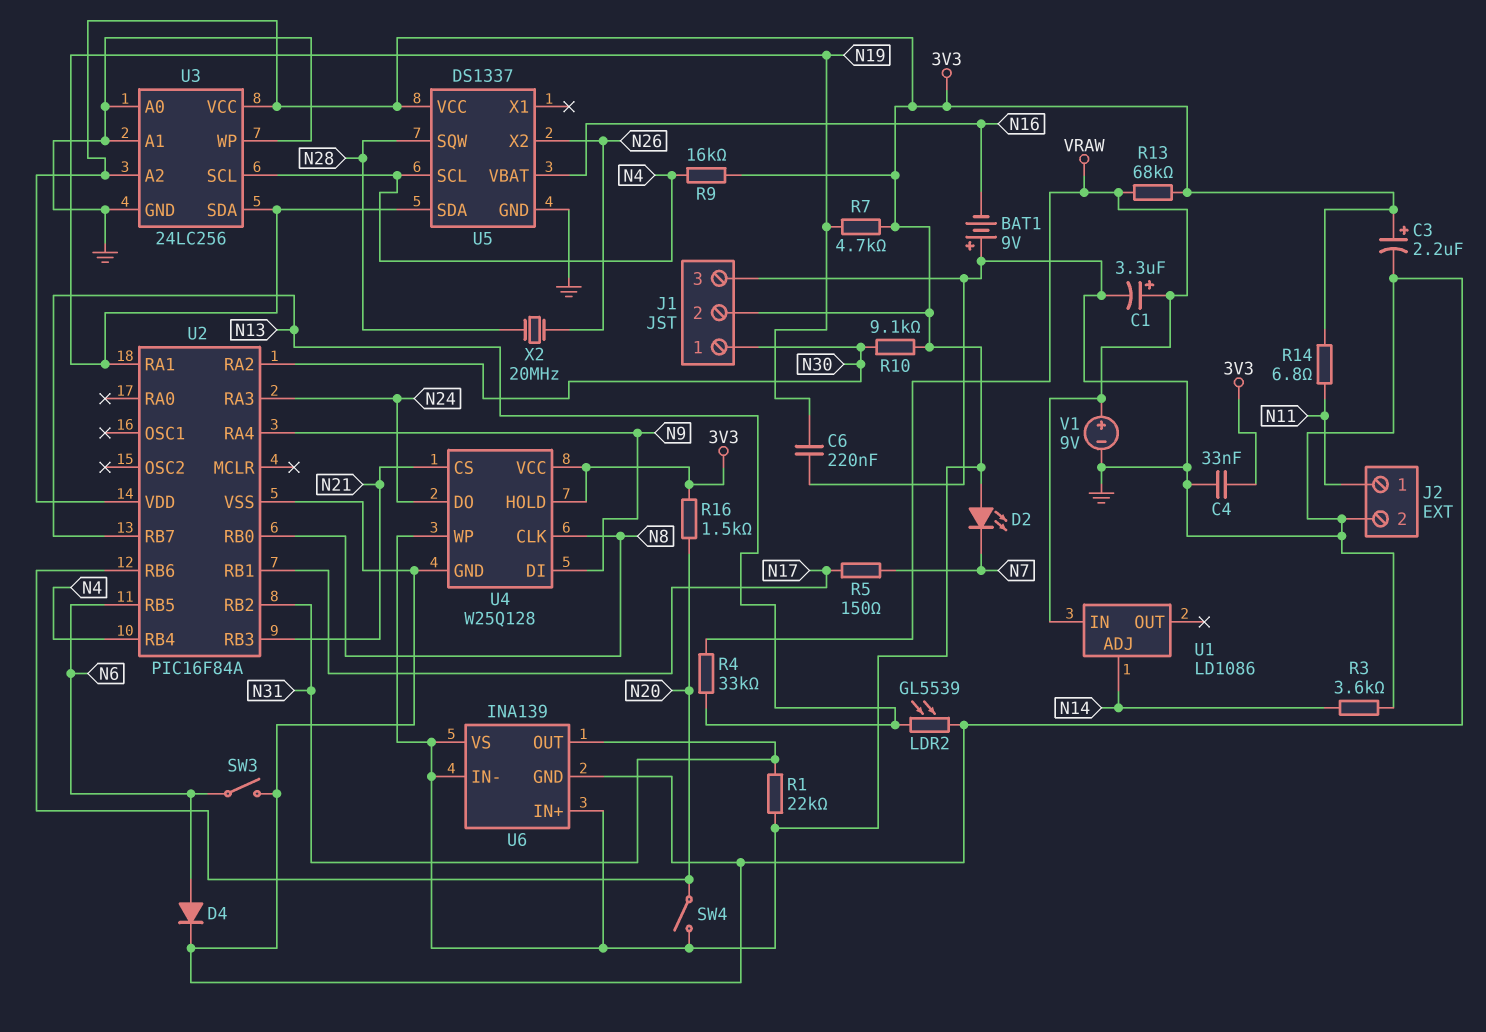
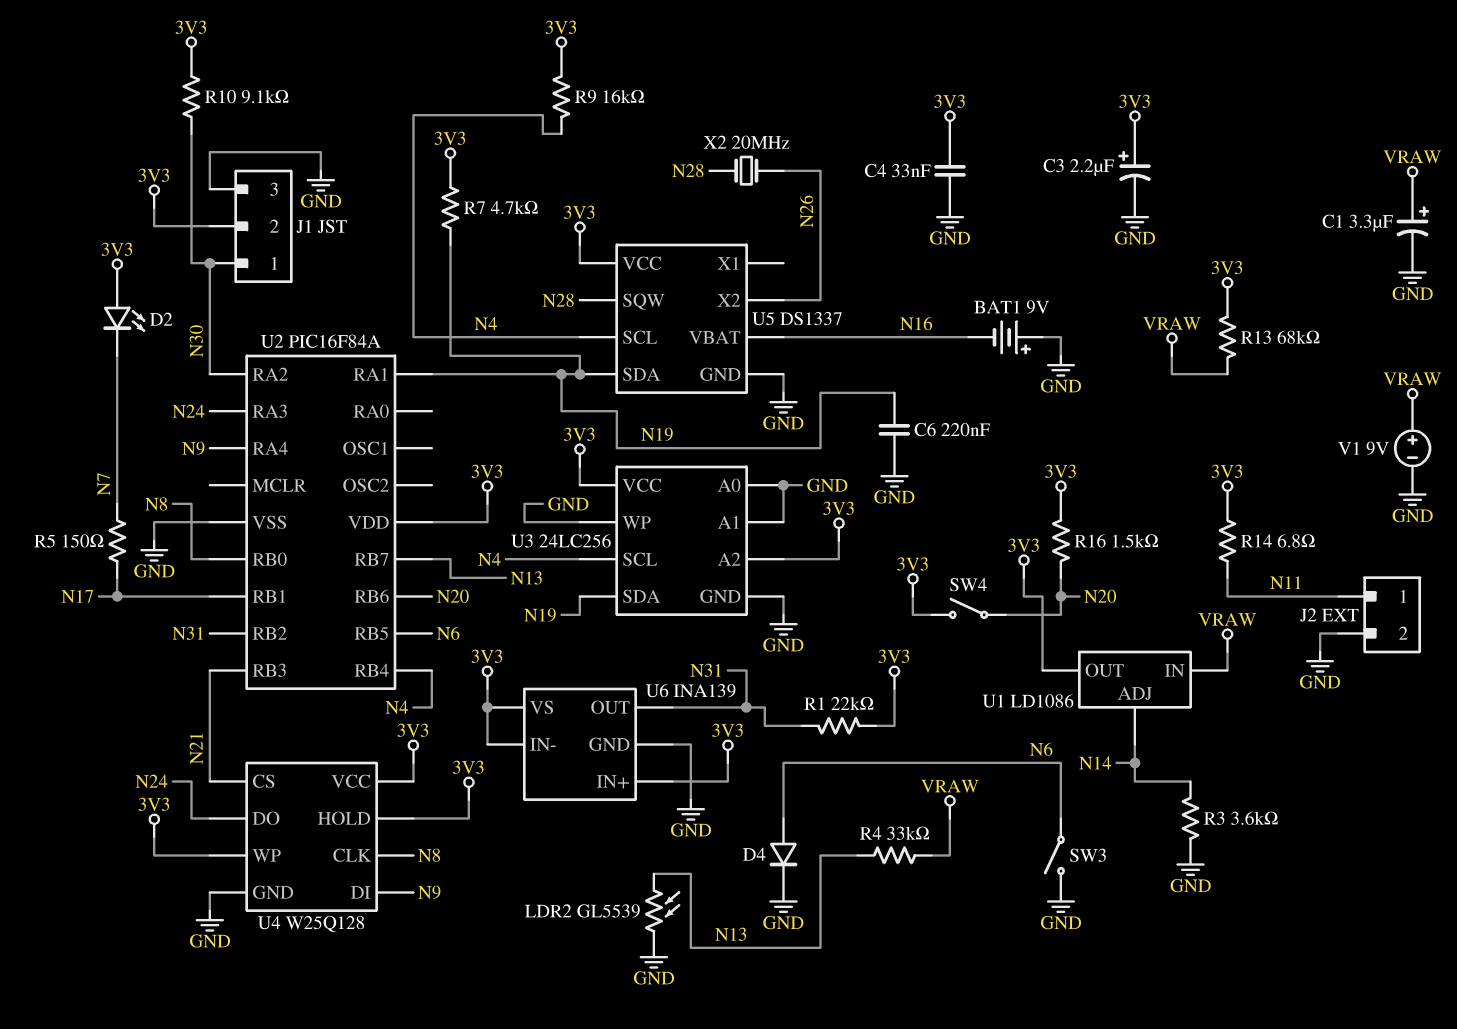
U1 pin OUT: none -> 3V3

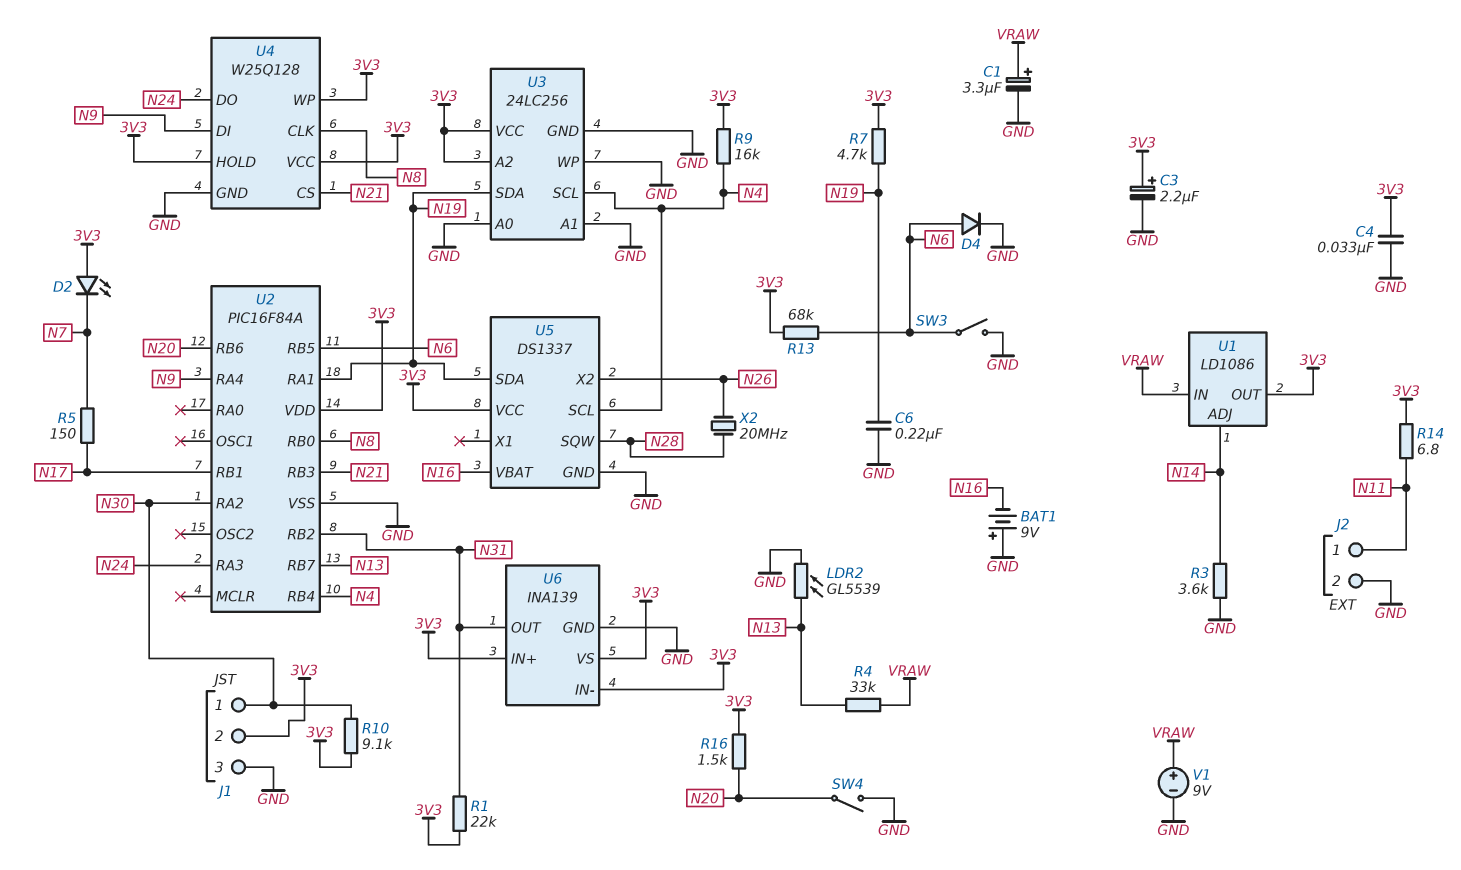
R13: 68k (3V3, VRAW) -> 68k (3V3, N6)
SW4: switch (3V3, N20) -> switch (GND, N20)

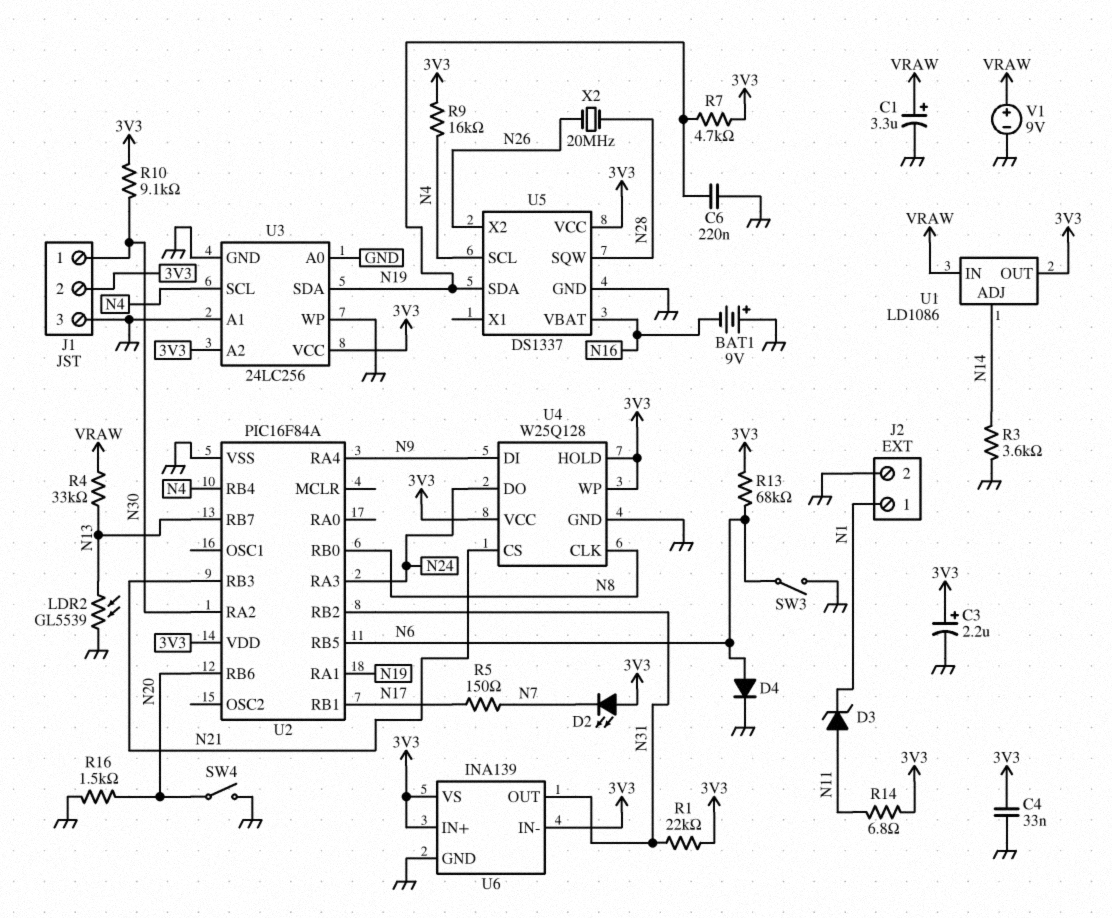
D3: none -> zener (A N11, K N1)
J2 pin 1: N11 -> N1
R16: 1.5k (3V3, N20) -> 1.5k (GND, N20)

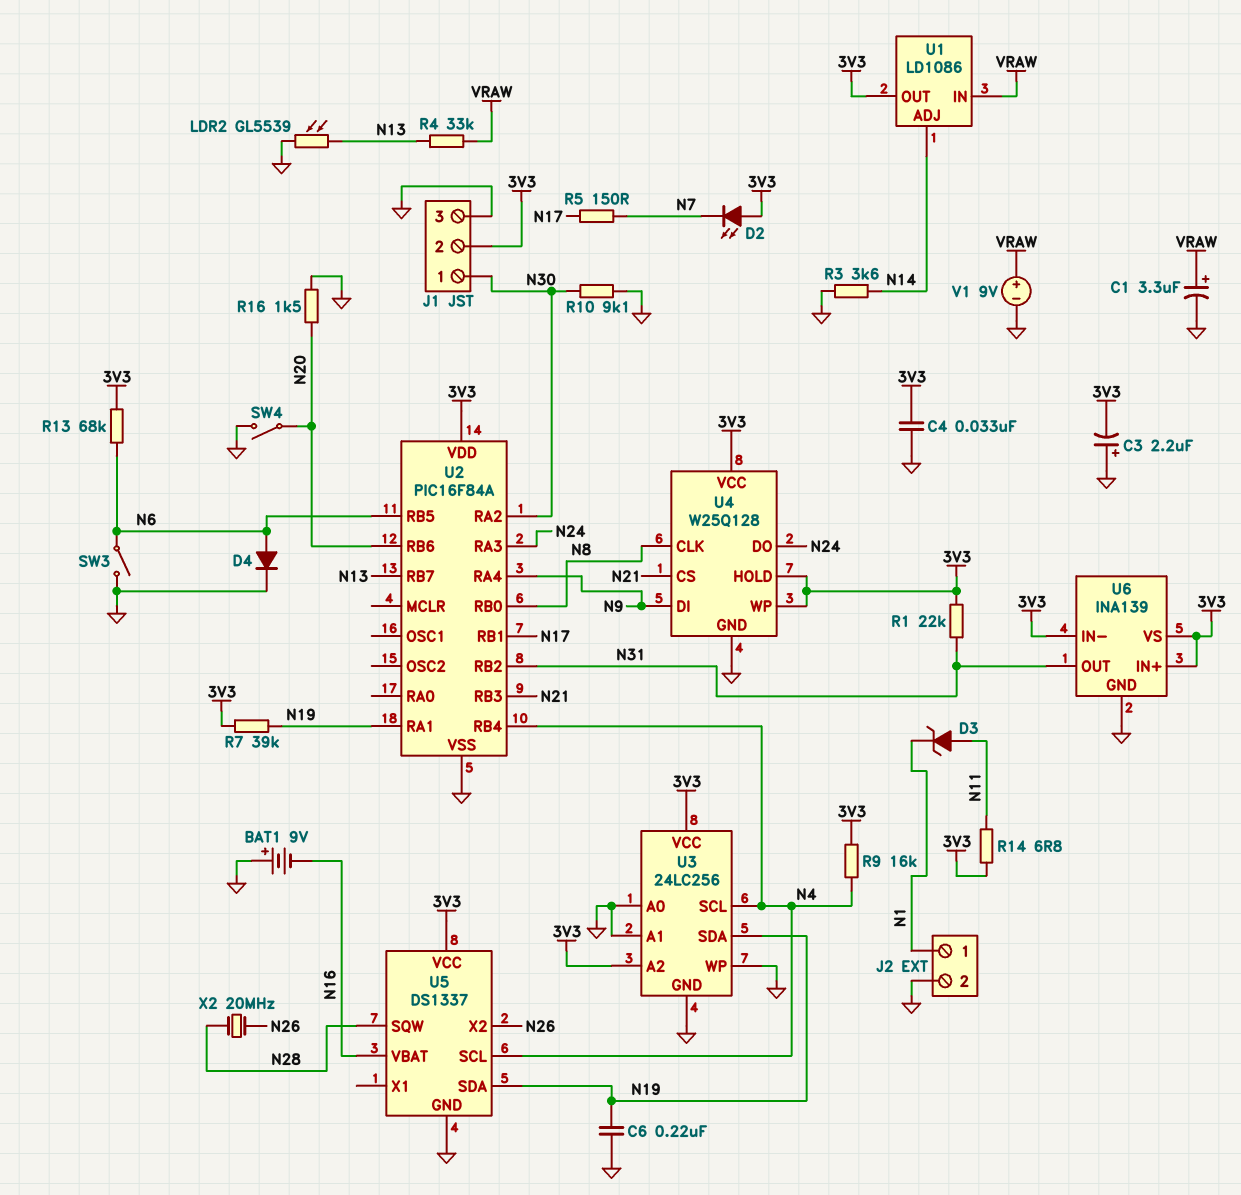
C3: 2.2uF (plus 3V3, minus GND) -> 2.2uF (plus GND, minus 3V3)
R7: 4.7k (3V3, N19) -> 39k (3V3, N19)
R10: 9.1k (3V3, N30) -> 9.1k (GND, N30)

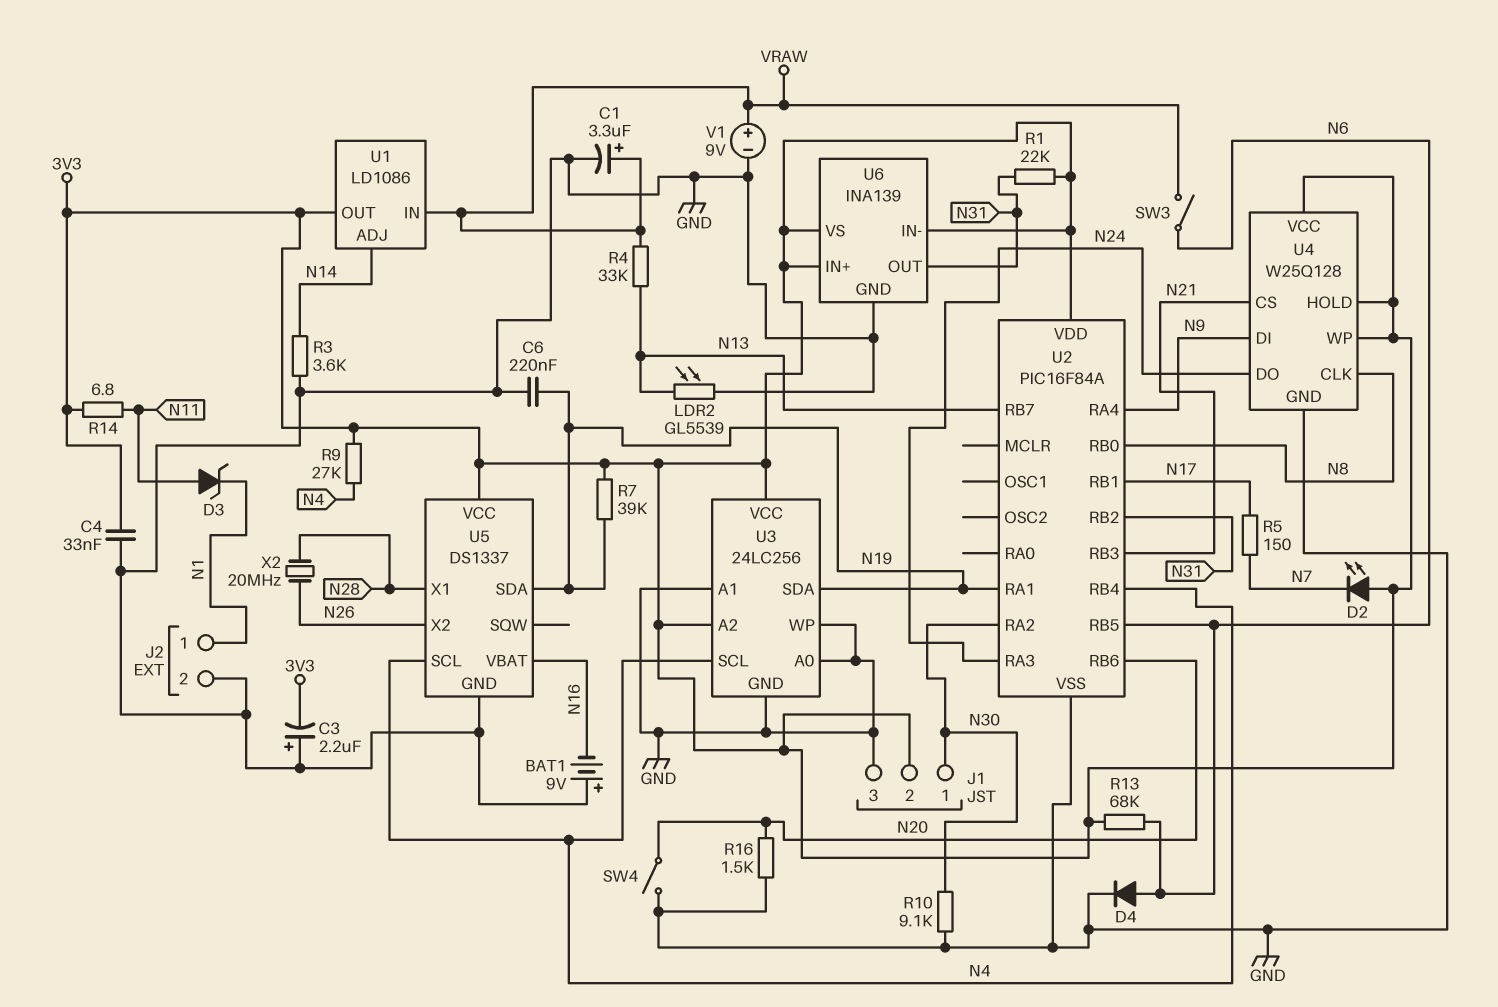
R9: 16k (3V3, N4) -> 27k (3V3, N4)
SW3: switch (GND, N6) -> switch (N6, VRAW)
U5 pin SQW: N28 -> none
U5 pin X1: none -> N28

